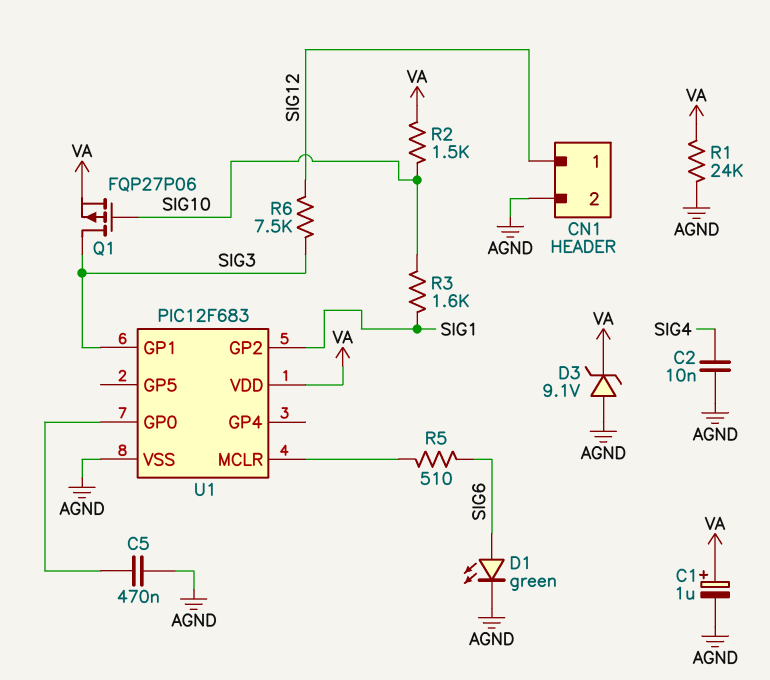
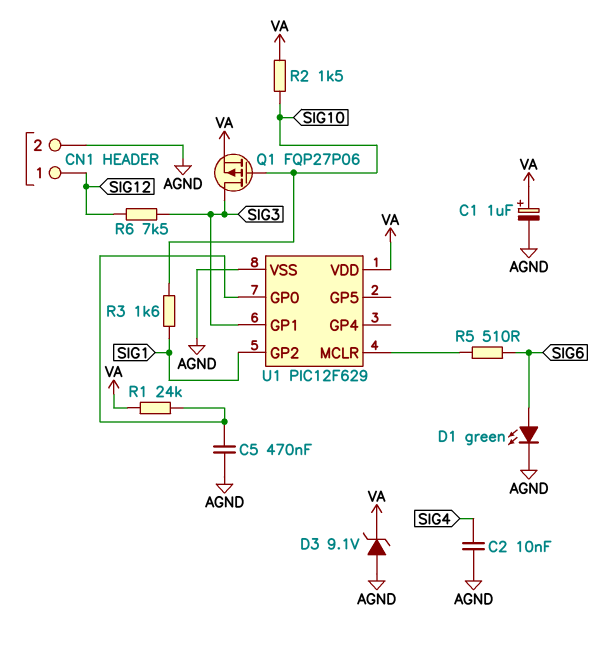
R1: 24k (AGND, VA) -> 24k (U1/GP0, VA)
U1: PIC12F683 -> PIC12F629

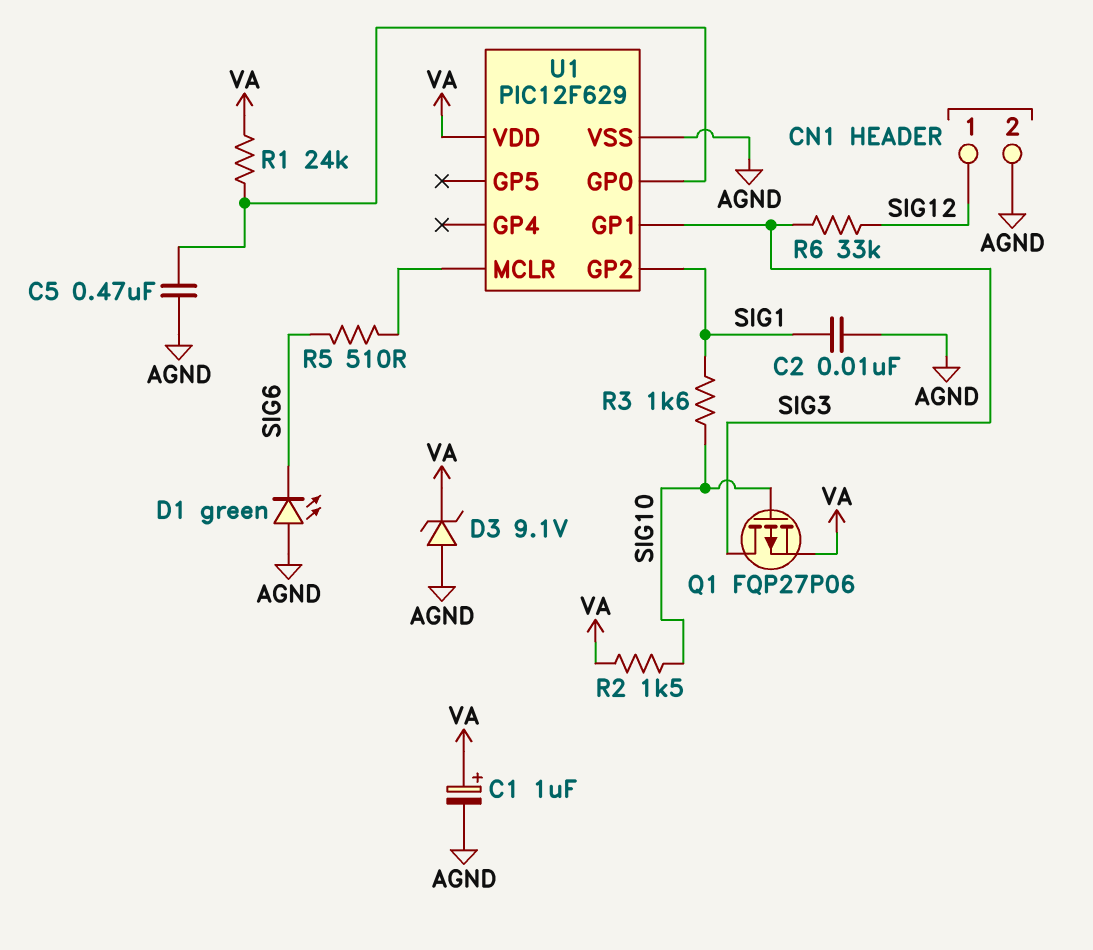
C2: 10nF (AGND, SIG4) -> 10nF (AGND, SIG1)
D1: LED green (A SIG6, K AGND) -> LED green (A AGND, K SIG6)
R6: 7.5k (SIG3, SIG12) -> 33k (SIG3, SIG12)

